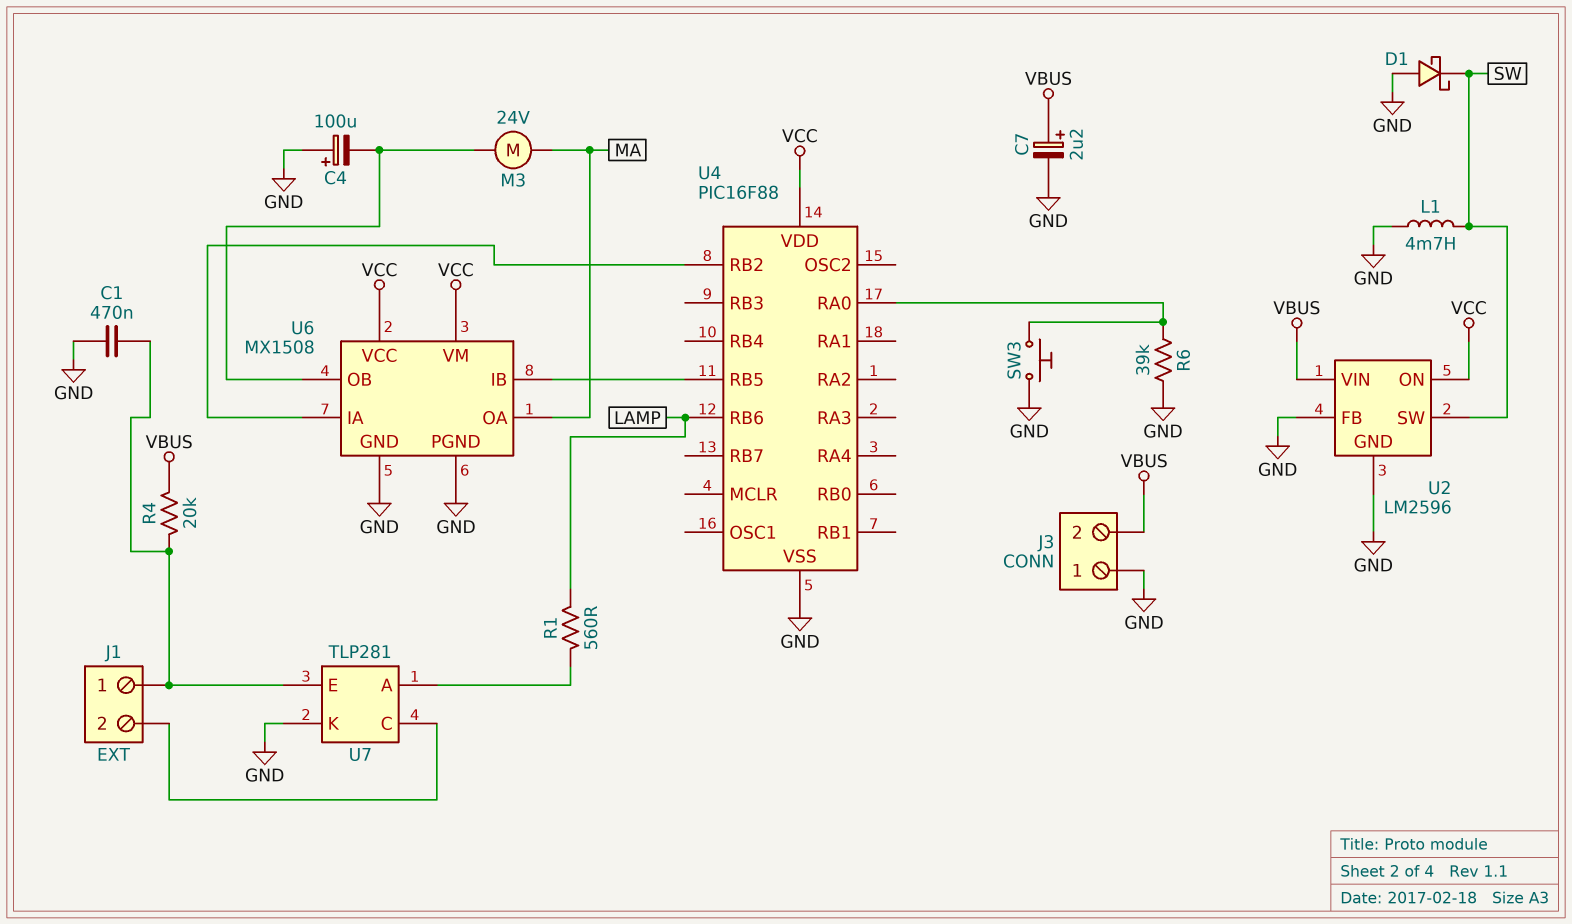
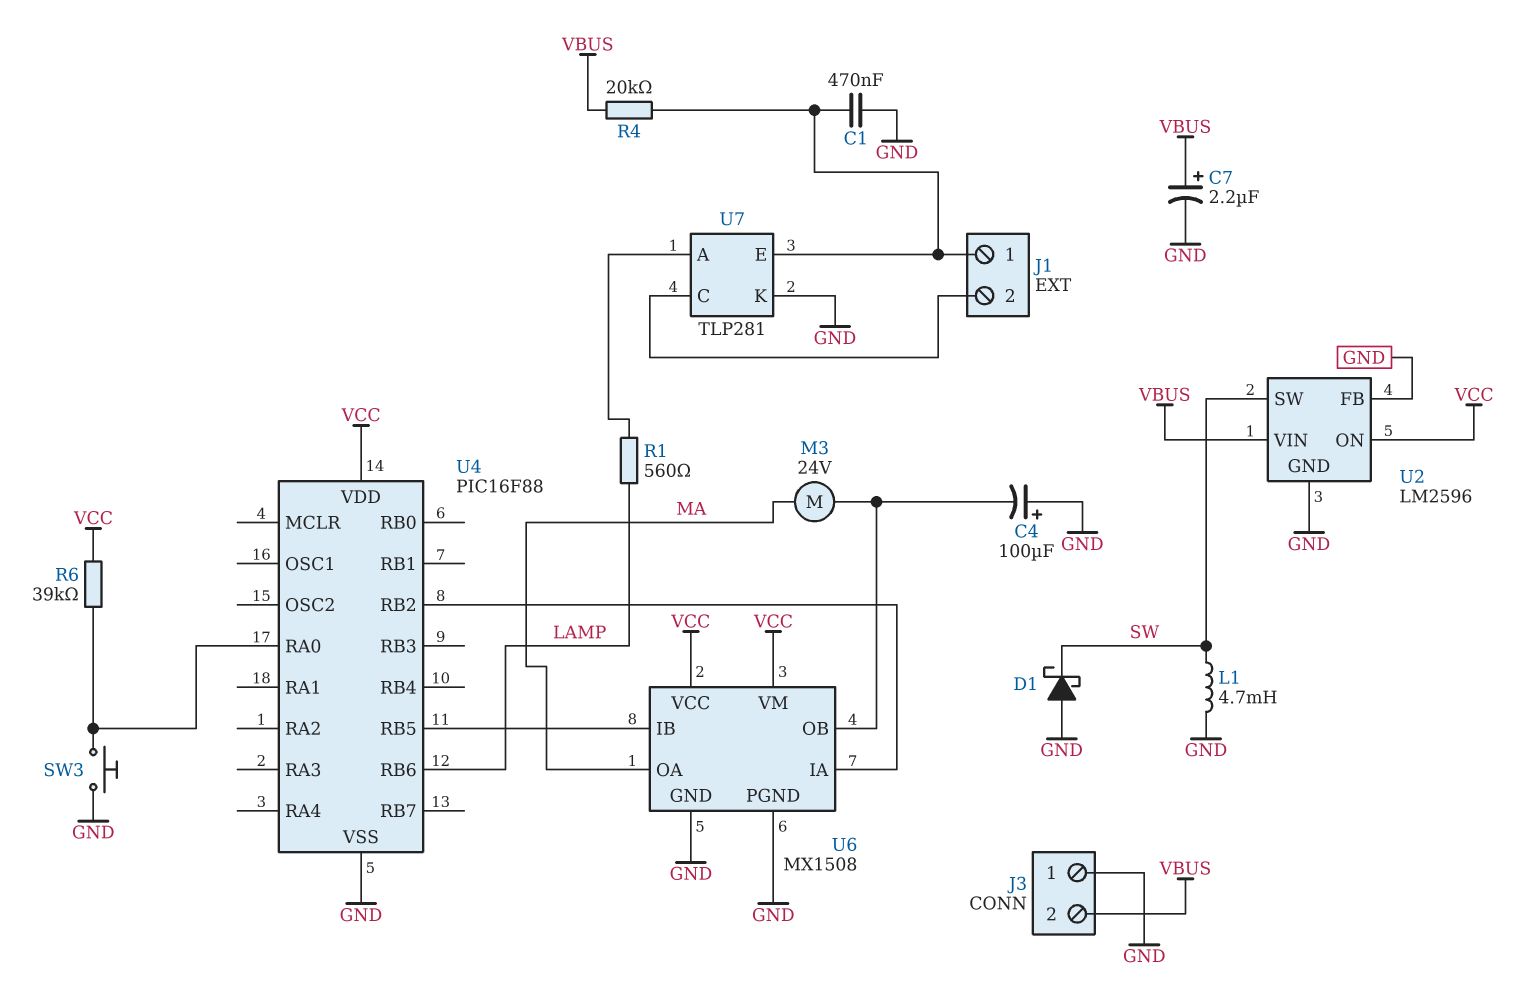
R6: 39k (GND, U4/RA0) -> 39k (U4/RA0, VCC)

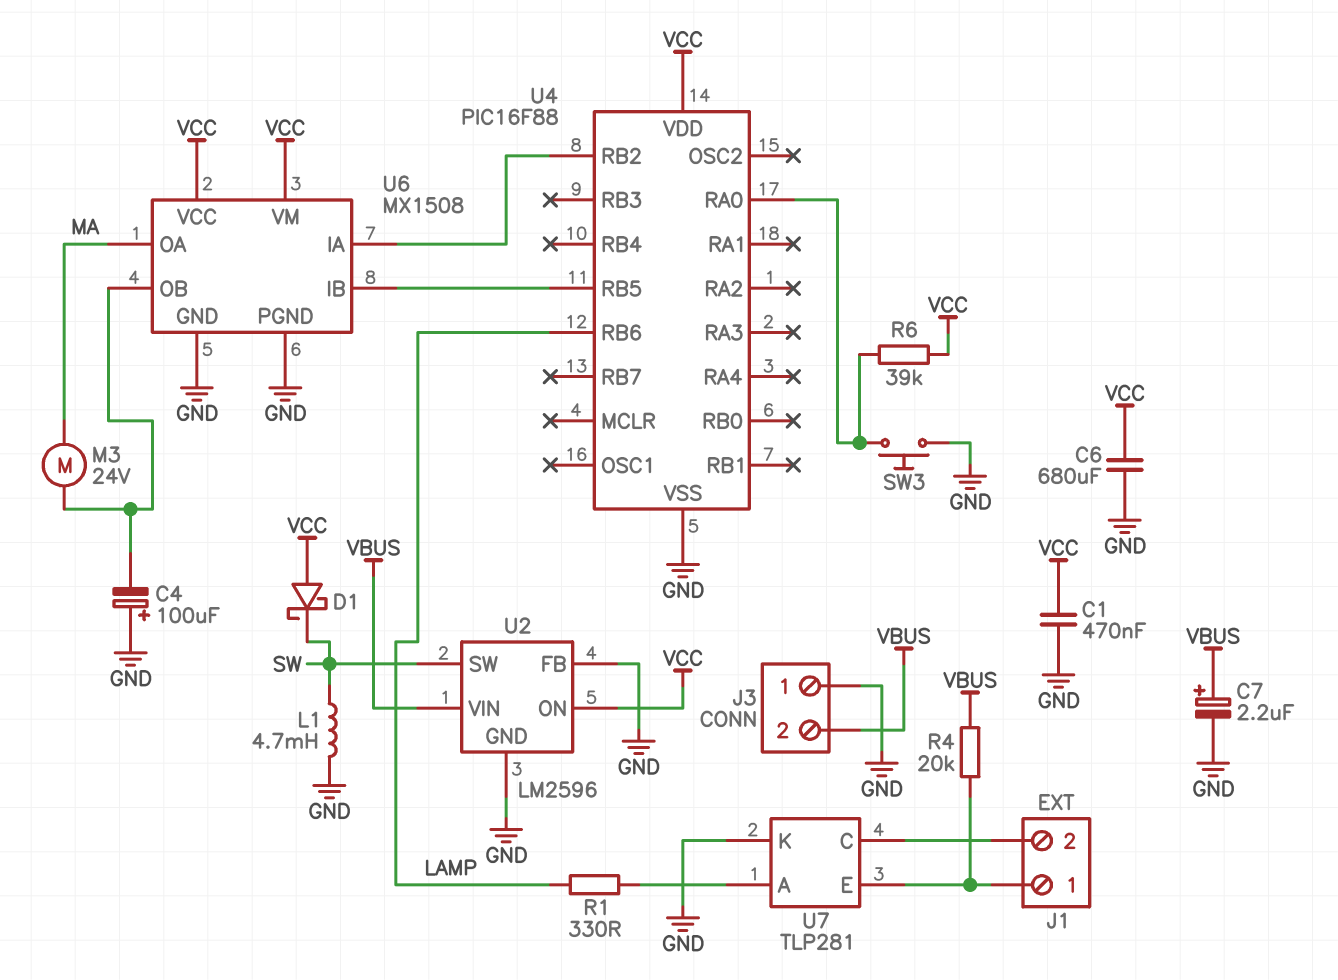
C1: 470nF (GND, J1/1) -> 470nF (GND, VCC)
C6: none -> 680uF (GND, VCC)
D1: schottky (A GND, K SW) -> schottky (A VCC, K SW)
R1: 560 (LAMP, U7/A) -> 330 (LAMP, U7/A)

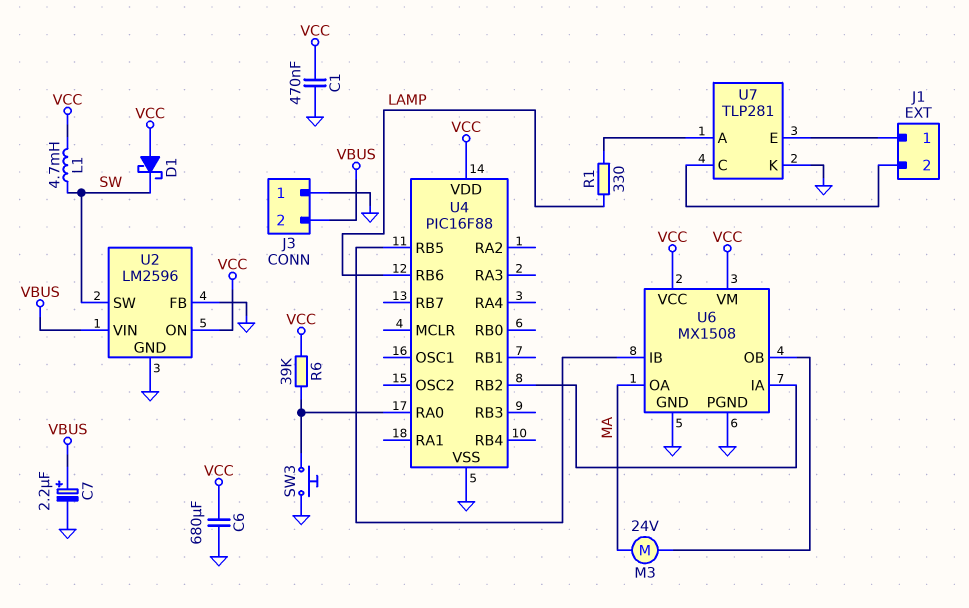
C4: 100uF (plus GND, minus U6/OB) -> none
L1: 4.7mH (GND, SW) -> 4.7mH (SW, VCC)
R4: 20k (J1/1, VBUS) -> none

